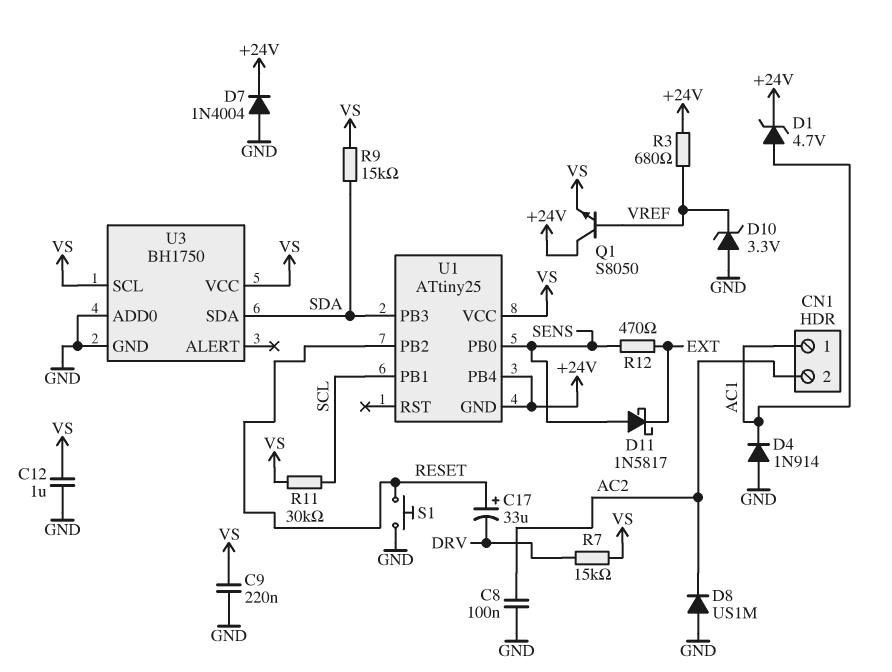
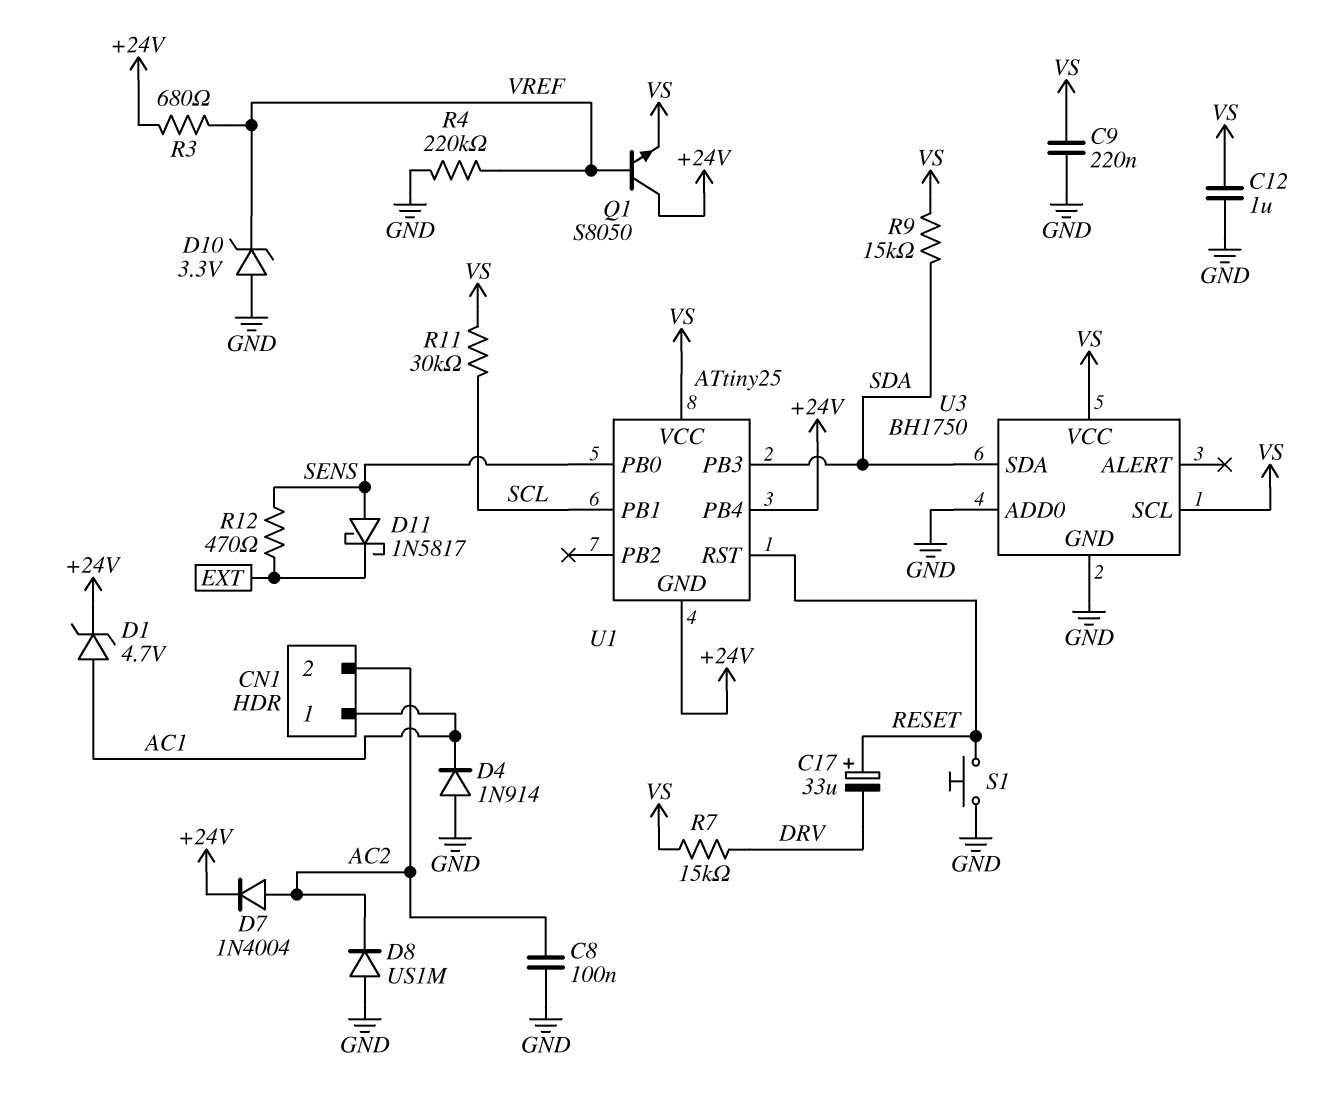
D7: diode 1N4004 (A GND, K +24V) -> diode 1N4004 (A AC2, K +24V)
R4: none -> 220k (GND, VREF)
U1 pin PB2: RESET -> none
U1 pin RST: none -> RESET

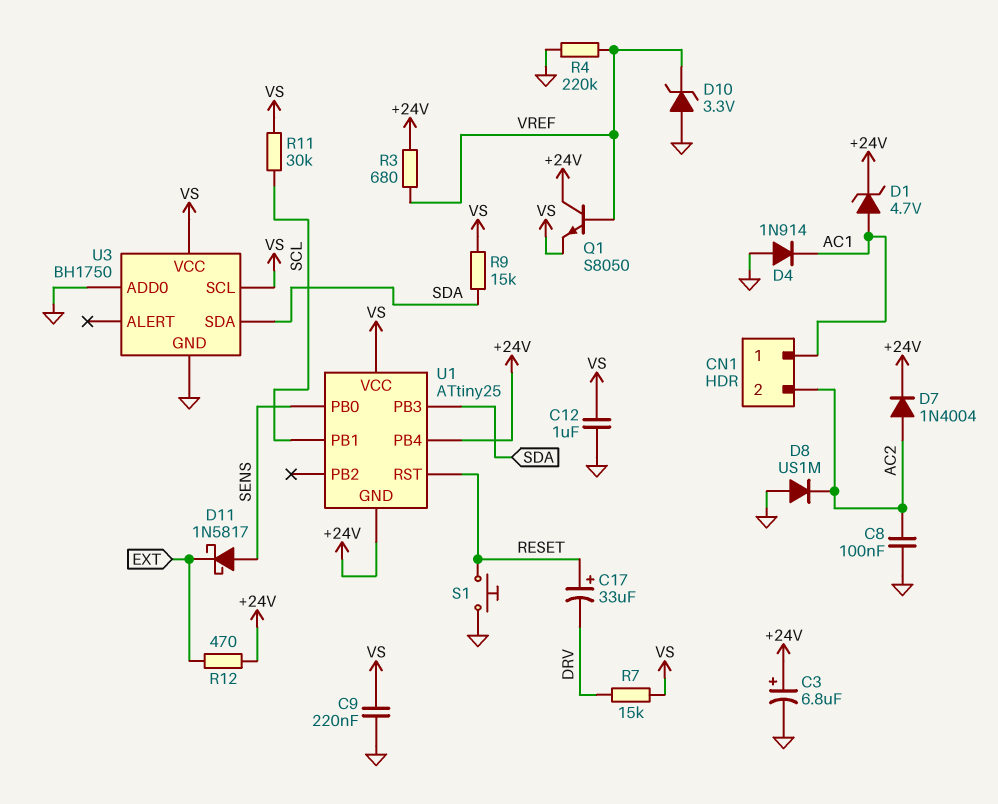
C3: none -> 6.8uF (plus +24V, minus GND)
R12: 470 (EXT, SENS) -> 470 (+24V, EXT)

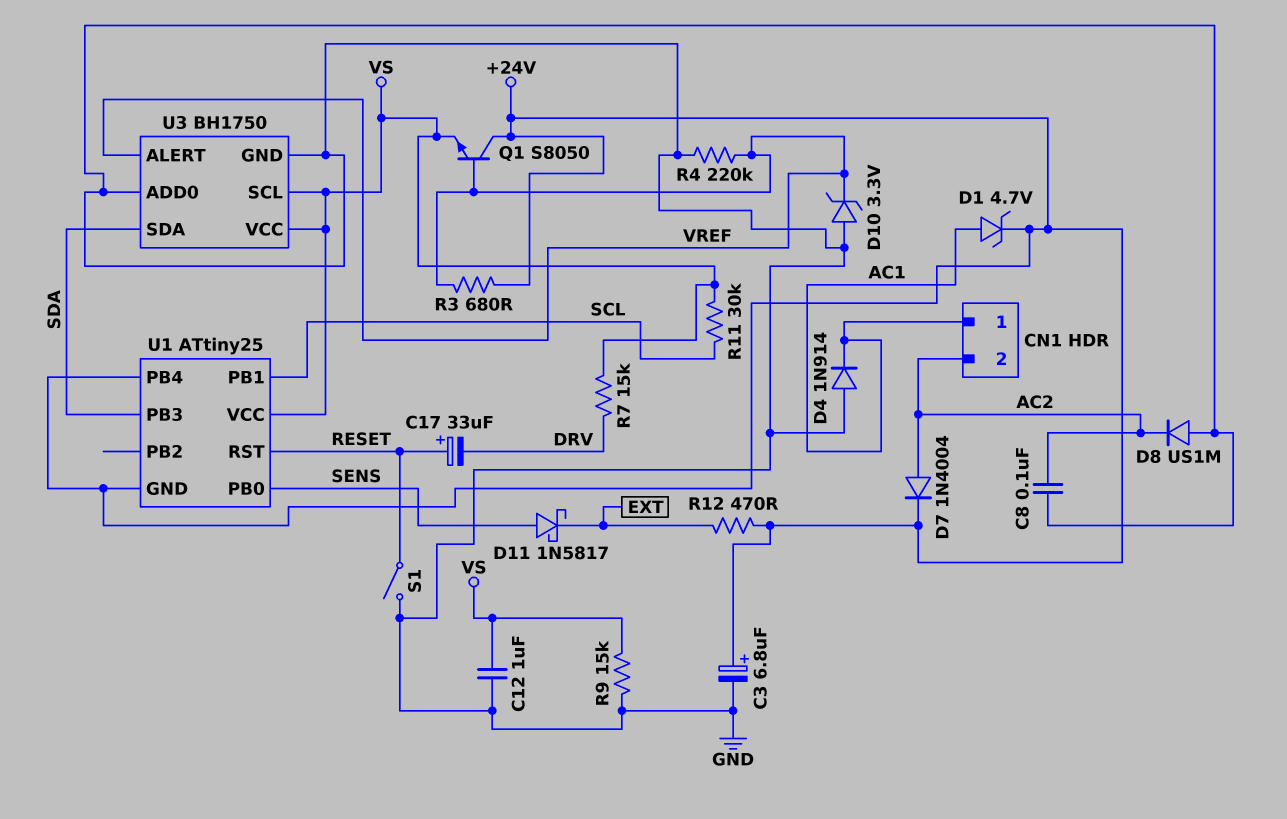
C9: 220nF (GND, VS) -> none
R9: 15k (SDA, VS) -> 15k (GND, VS)
S1: button (GND, RESET) -> switch (GND, RESET)
U3 pin ALERT: none -> VREF

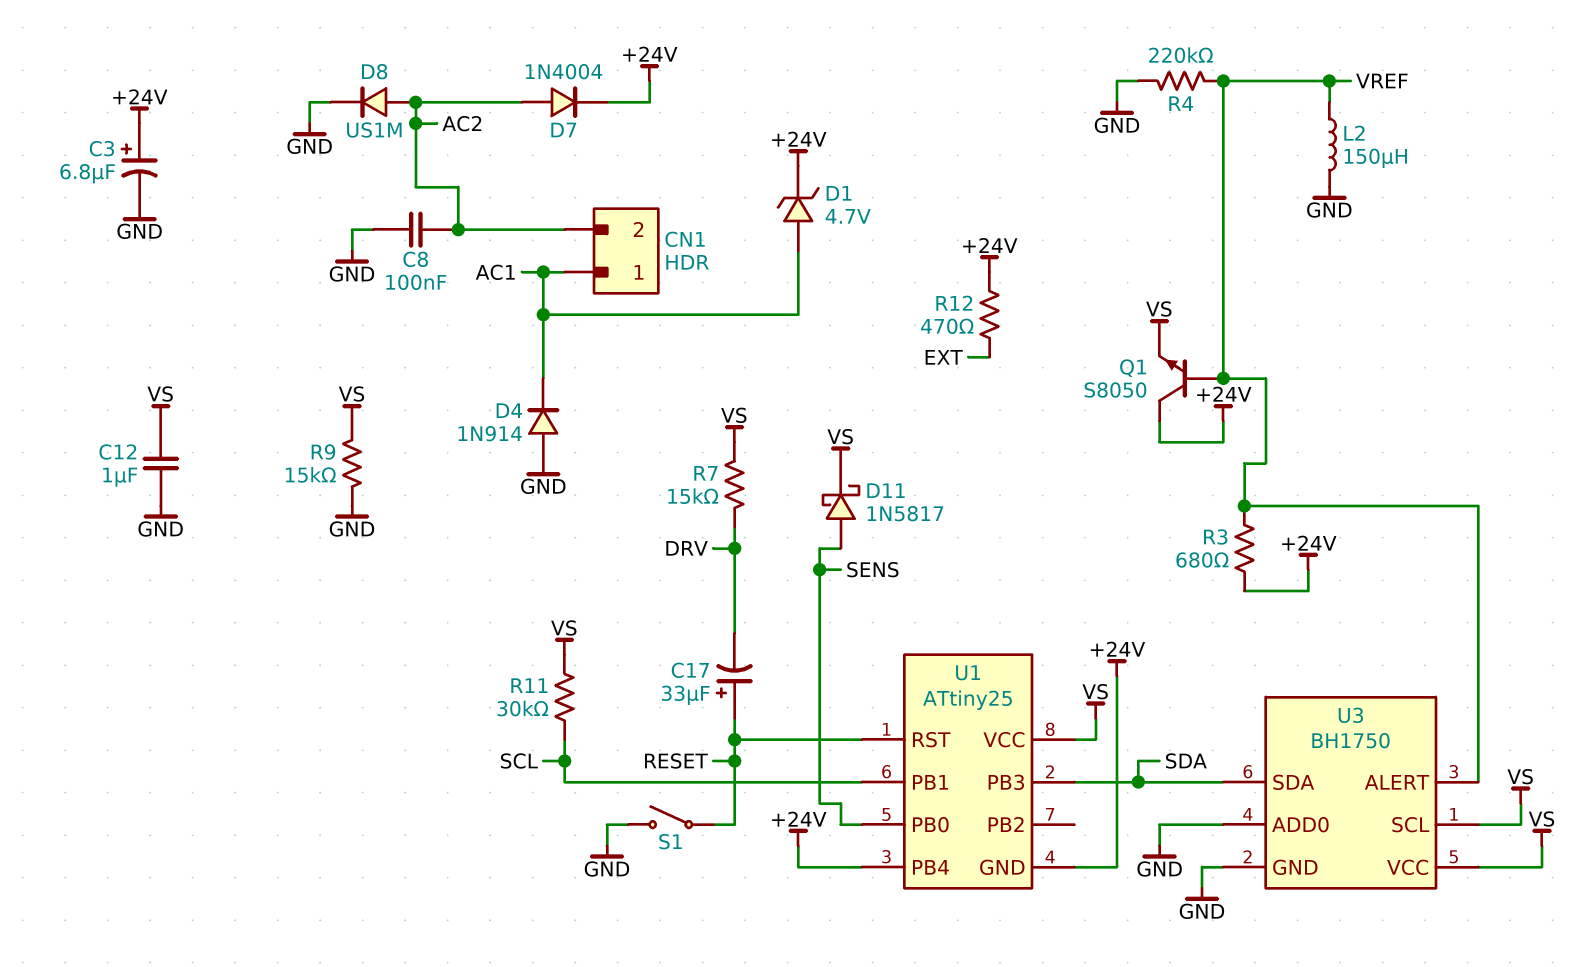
D8: diode US1M (A GND, K AC2) -> diode US1M (A AC2, K GND)
D10: zener 3.3V (A GND, K VREF) -> none
D11: schottky 1N5817 (A SENS, K EXT) -> schottky 1N5817 (A SENS, K VS)
L2: none -> 150uH (GND, VREF)

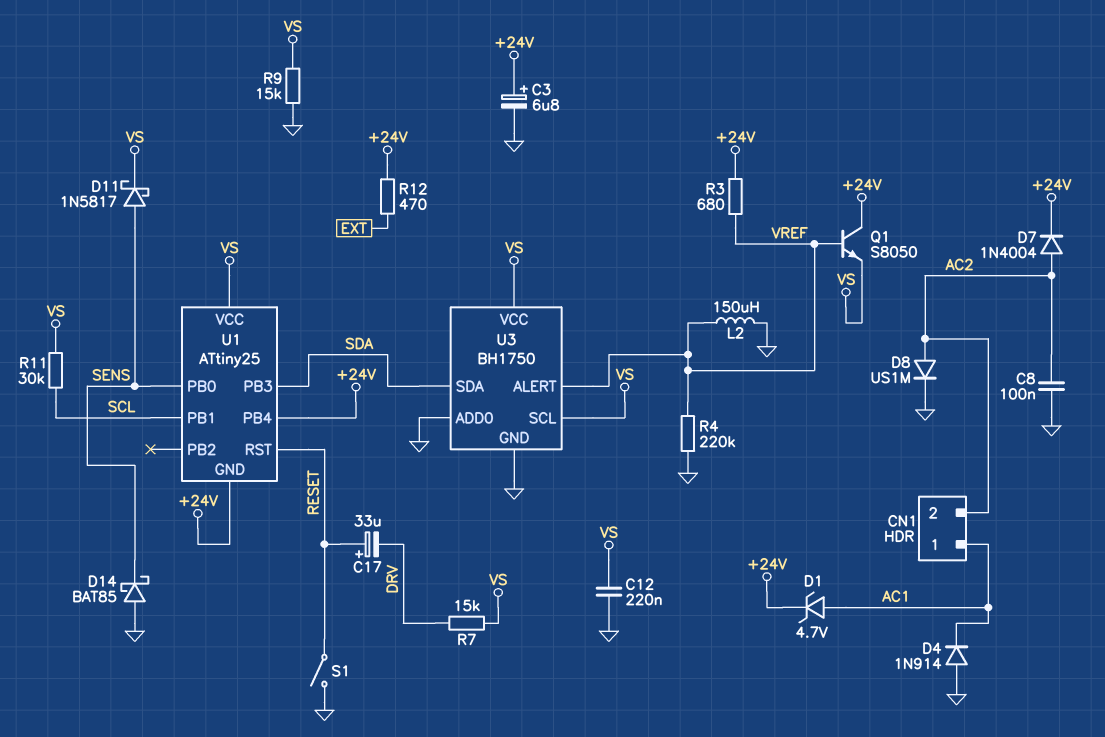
C12: 1uF (GND, VS) -> 220nF (GND, VS)
D14: none -> schottky BAT85 (A GND, K SENS)

